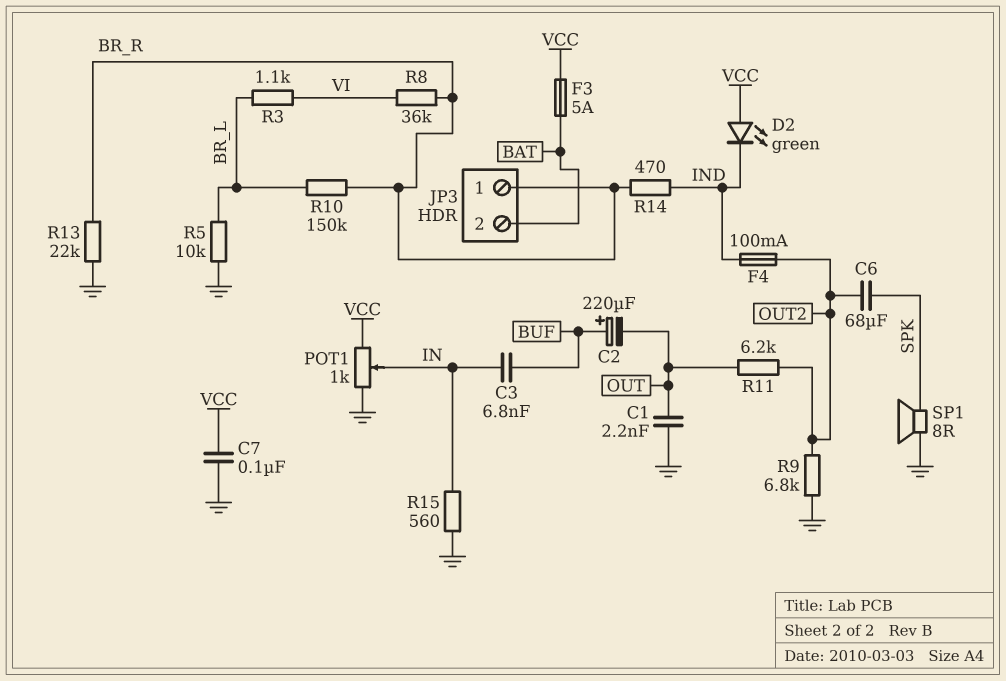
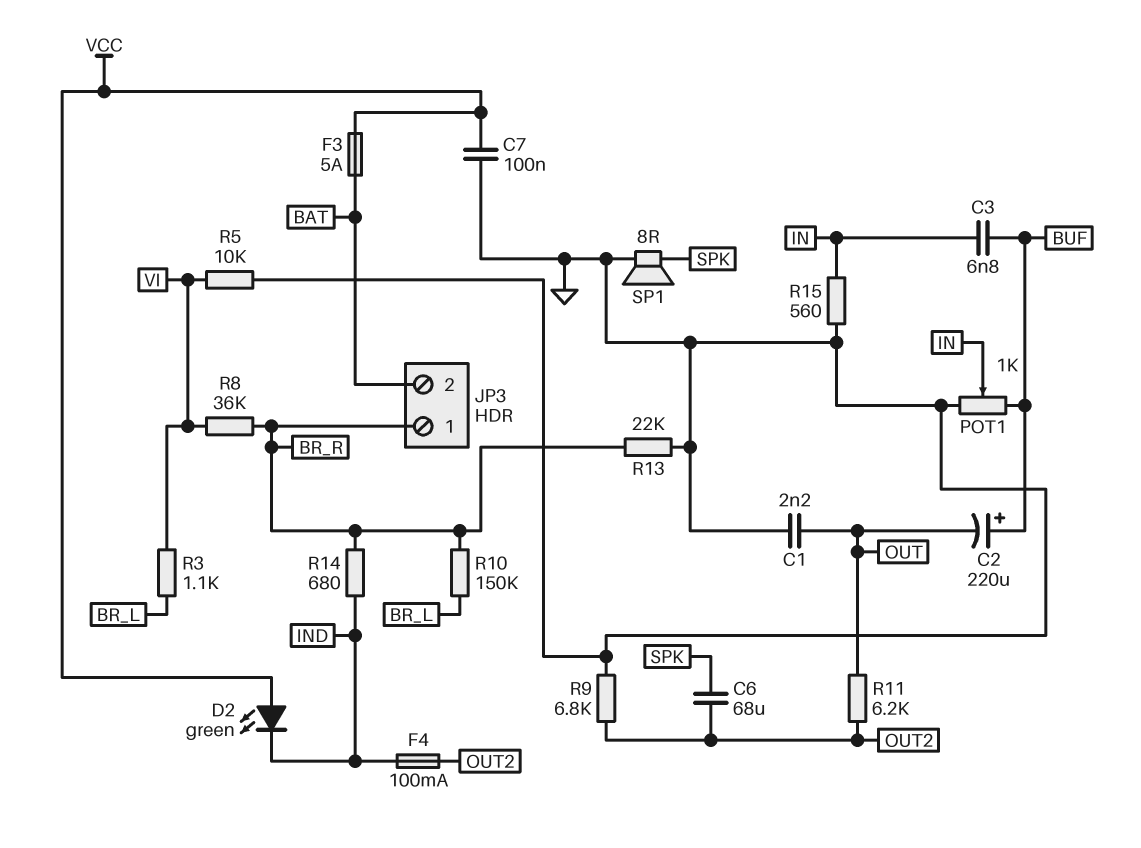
POT1: 1k (GND, VCC, wiper IN) -> 1k (BUF, GND, wiper IN)
R5: 10k (BR_L, GND) -> 10k (GND, VI)
R14: 470 (BR_R, IND) -> 680 (BR_R, IND)

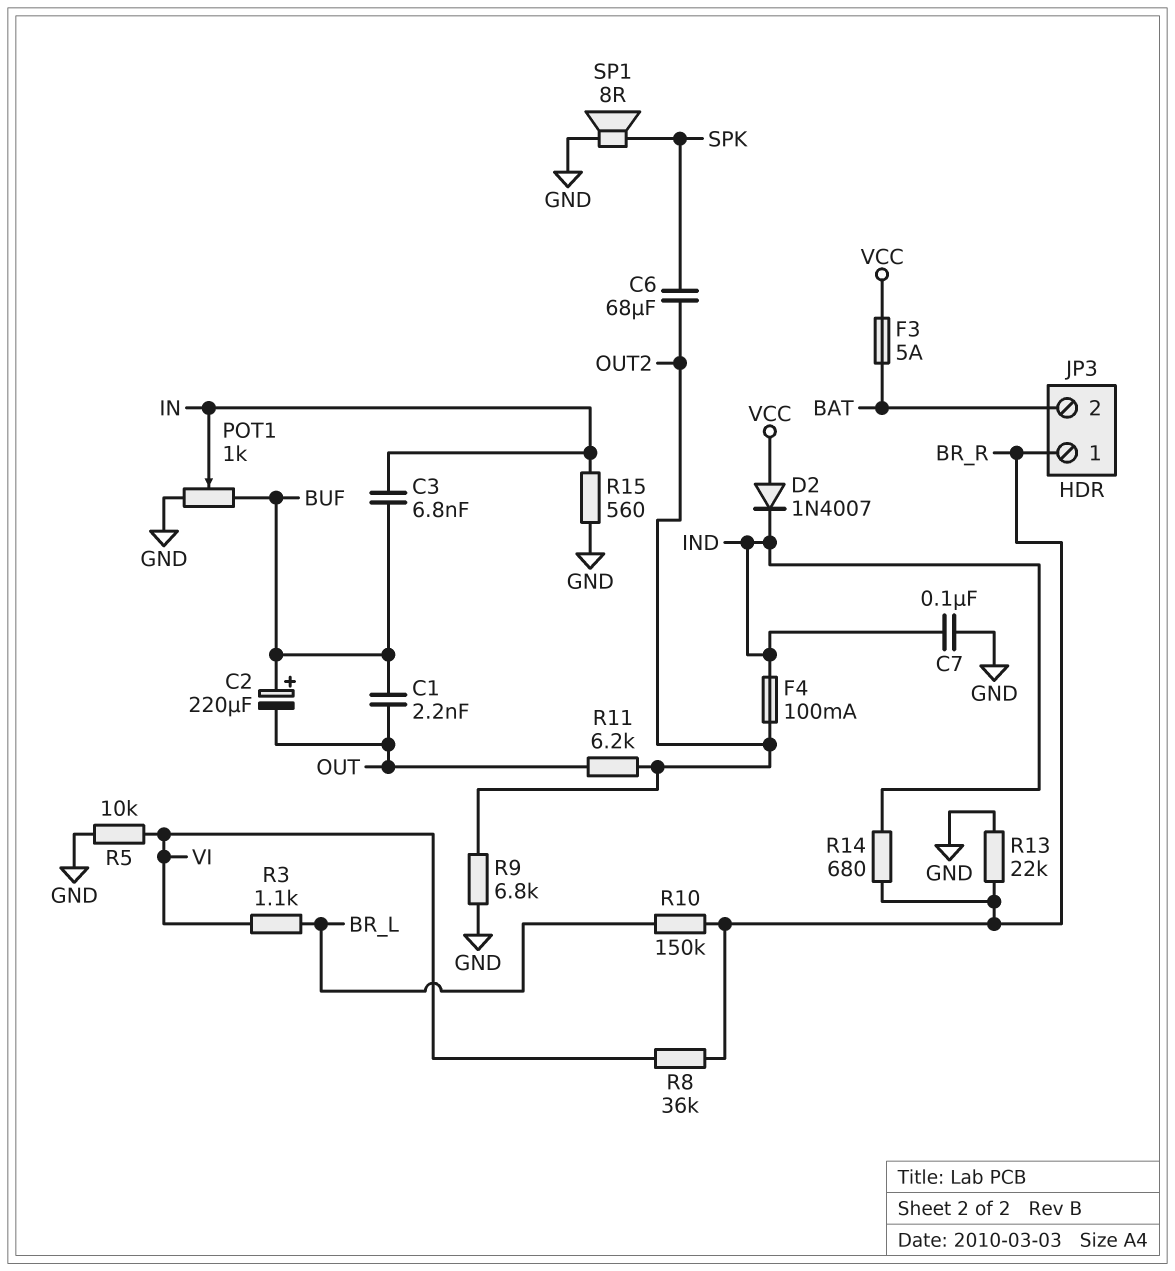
C1: 2.2nF (GND, OUT) -> 2.2nF (BUF, OUT)
C7: 100nF (GND, VCC) -> 100nF (GND, IND)
D2: LED green (A VCC, K IND) -> diode 1N4007 (A VCC, K IND)

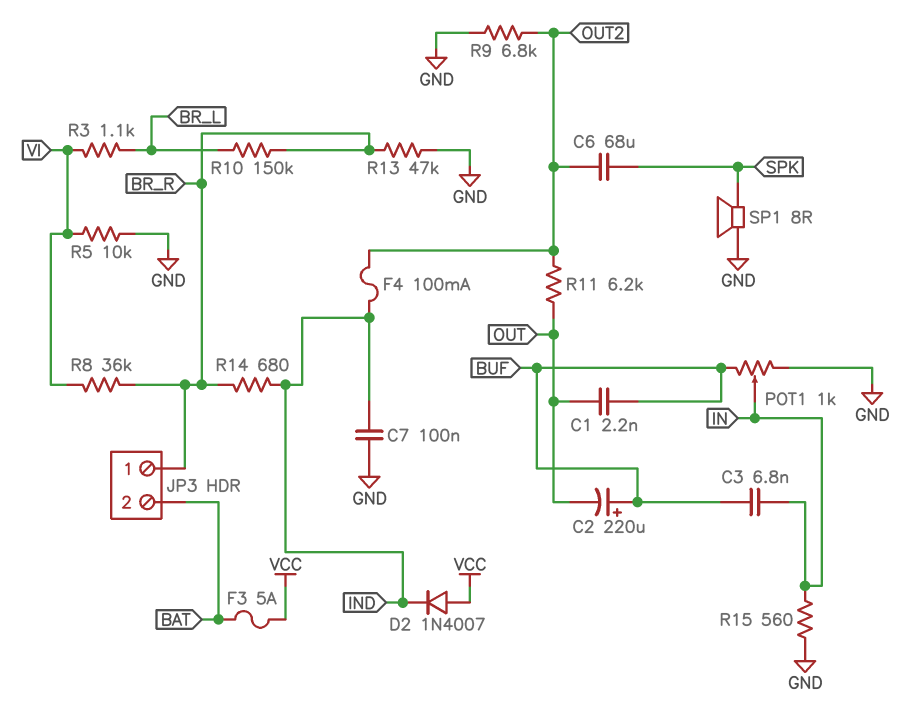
R13: 22k (BR_R, GND) -> 47k (BR_R, GND)

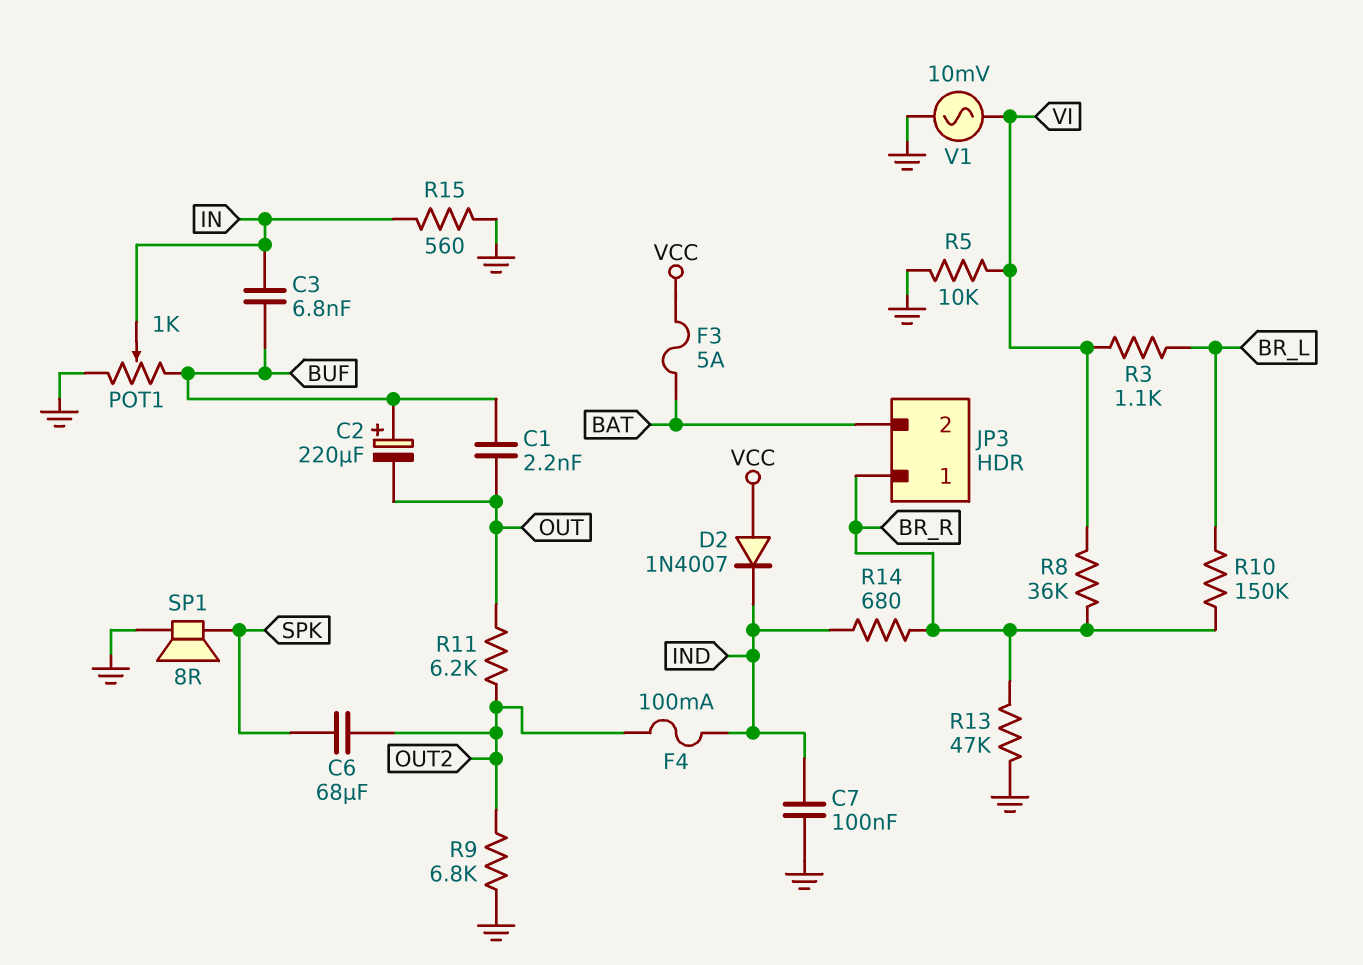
V1: none -> AC 10mV (GND, VI)

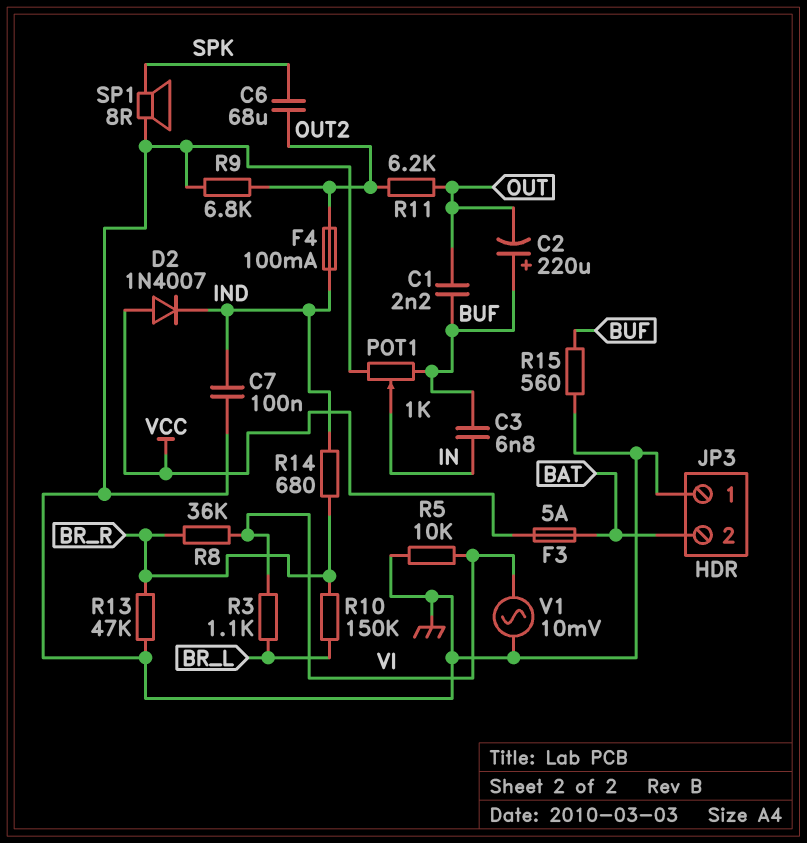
JP3 pin 1: BR_R -> GND
R15: 560 (GND, IN) -> 560 (BUF, GND)

